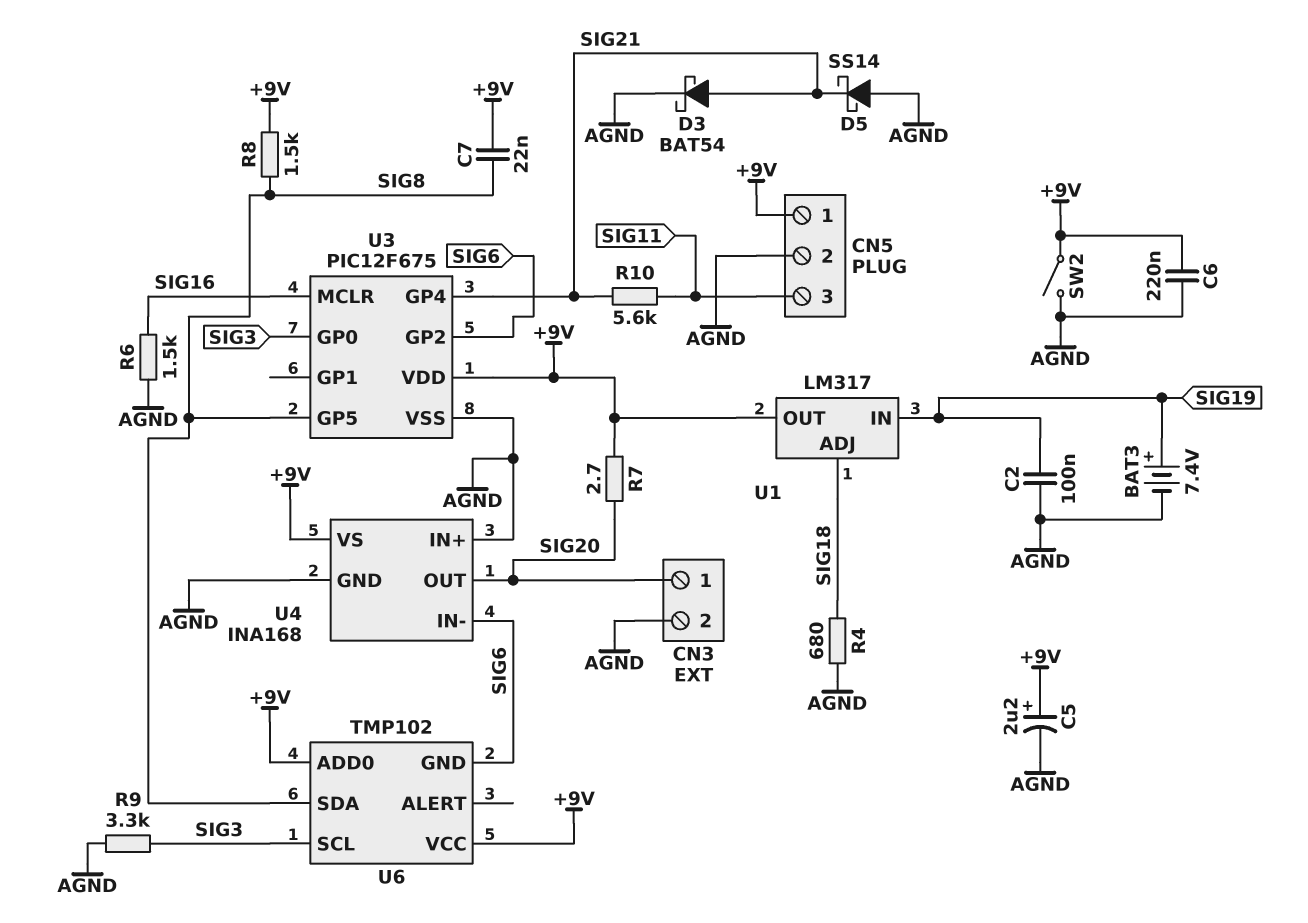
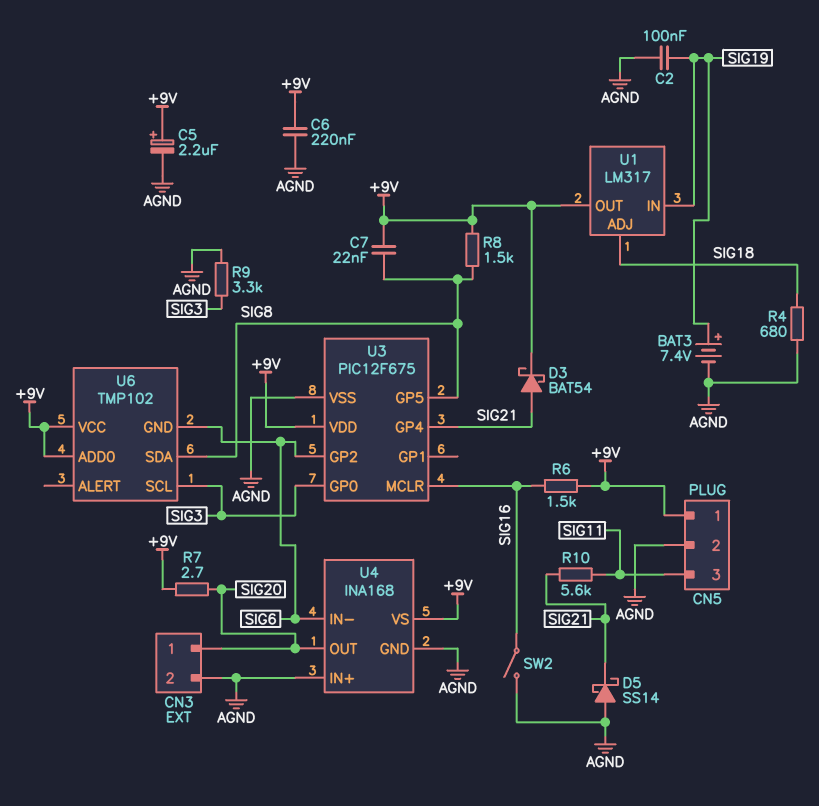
D3: schottky BAT54 (A SIG21, K AGND) -> schottky BAT54 (A SIG21, K +9V)
R6: 1.5k (AGND, SIG16) -> 1.5k (+9V, SIG16)
SW2: switch (+9V, AGND) -> switch (AGND, SIG16)

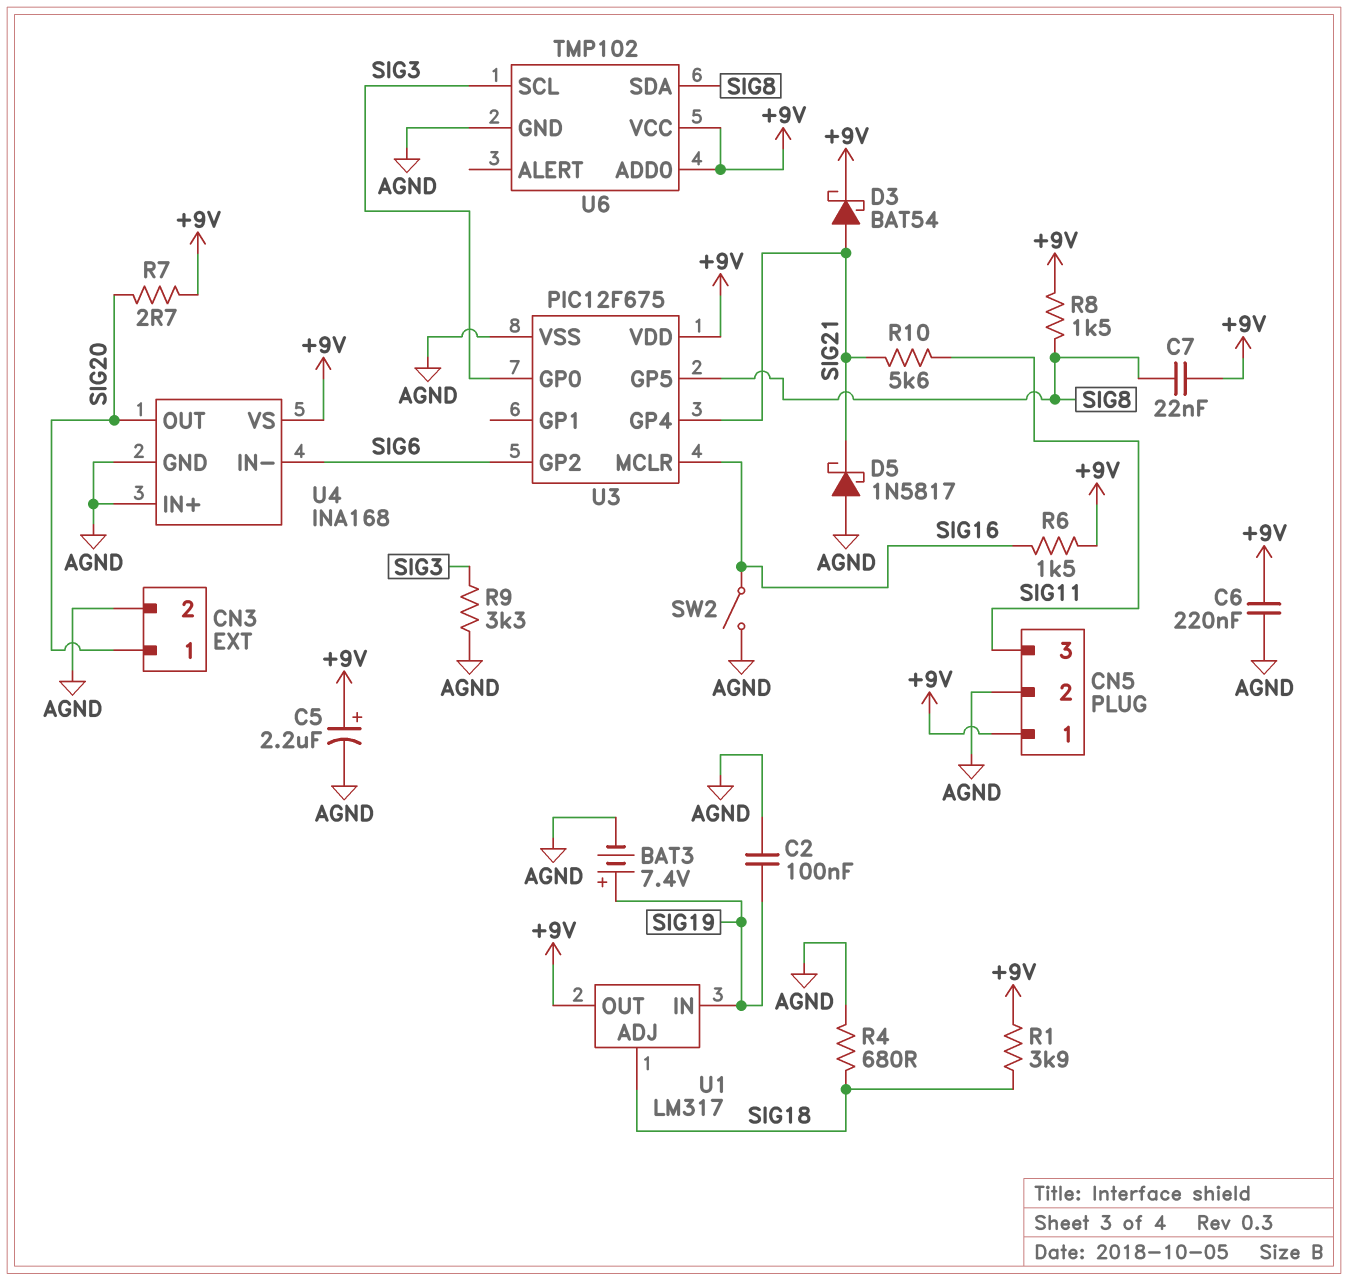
D5: schottky SS14 (A AGND, K SIG21) -> schottky 1N5817 (A AGND, K SIG21)
R1: none -> 3.9k (+9V, SIG18)
U6 pin GND: SIG6 -> AGND

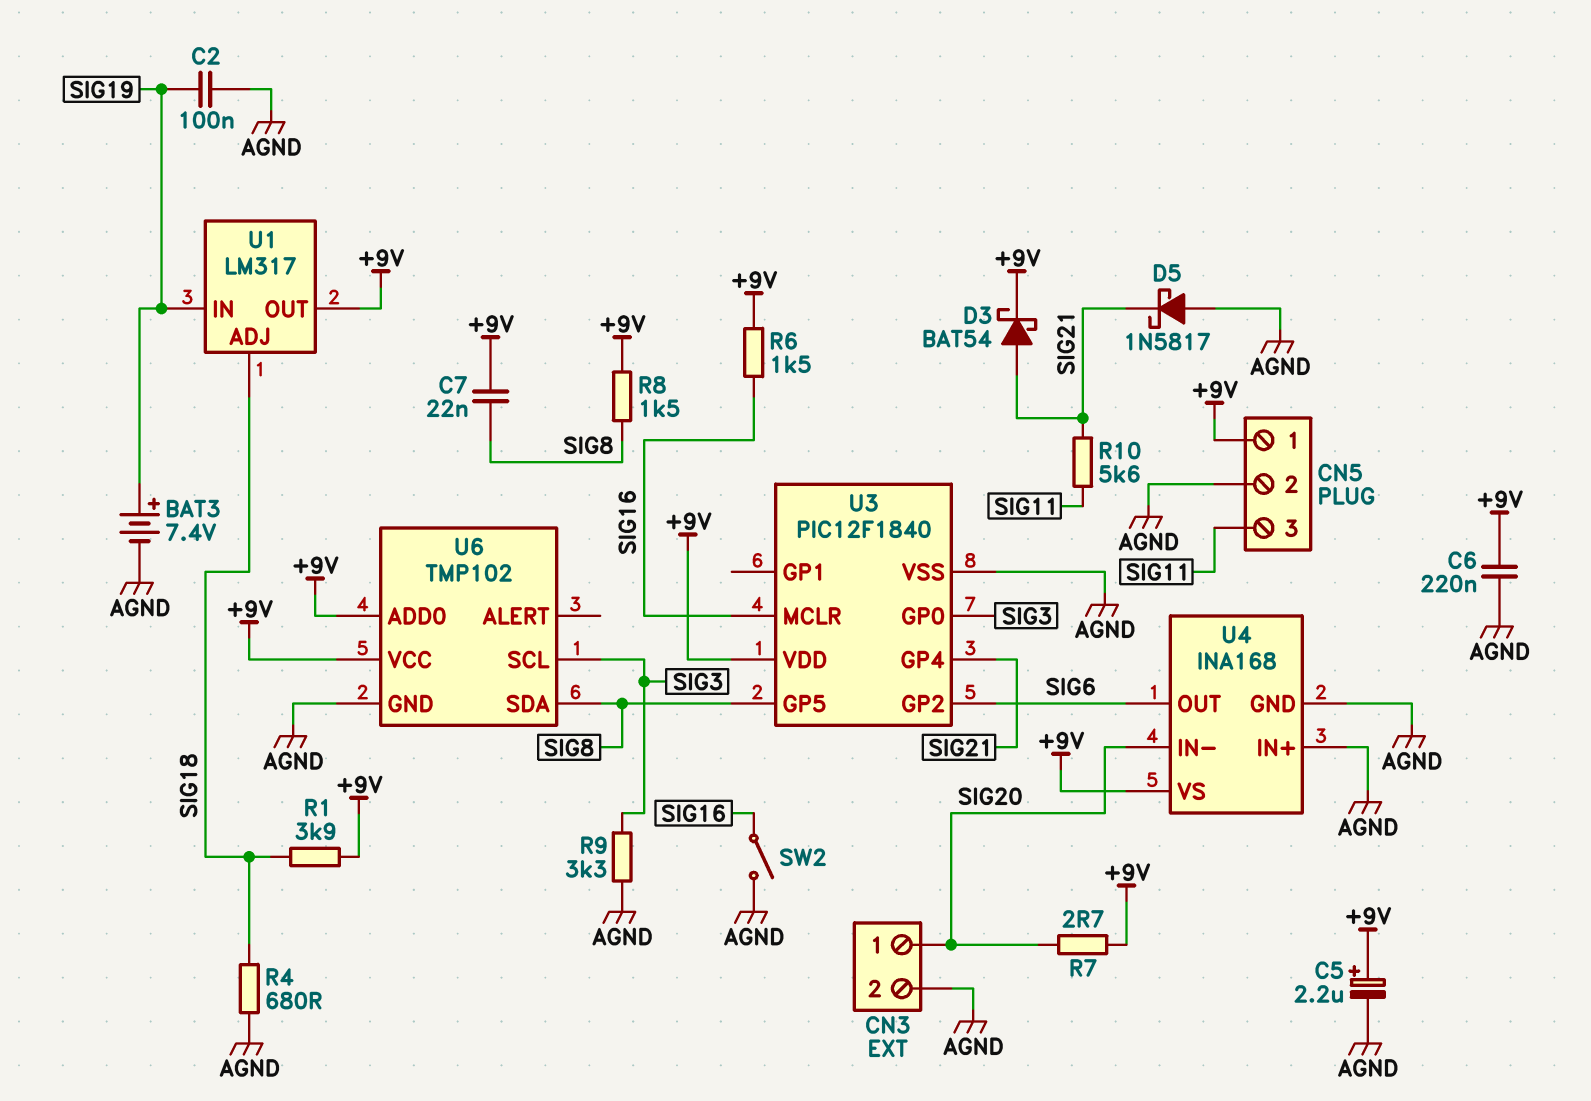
U3: PIC12F675 -> PIC12F1840
U4 pin IN-: SIG6 -> SIG20
U4 pin OUT: SIG20 -> SIG6

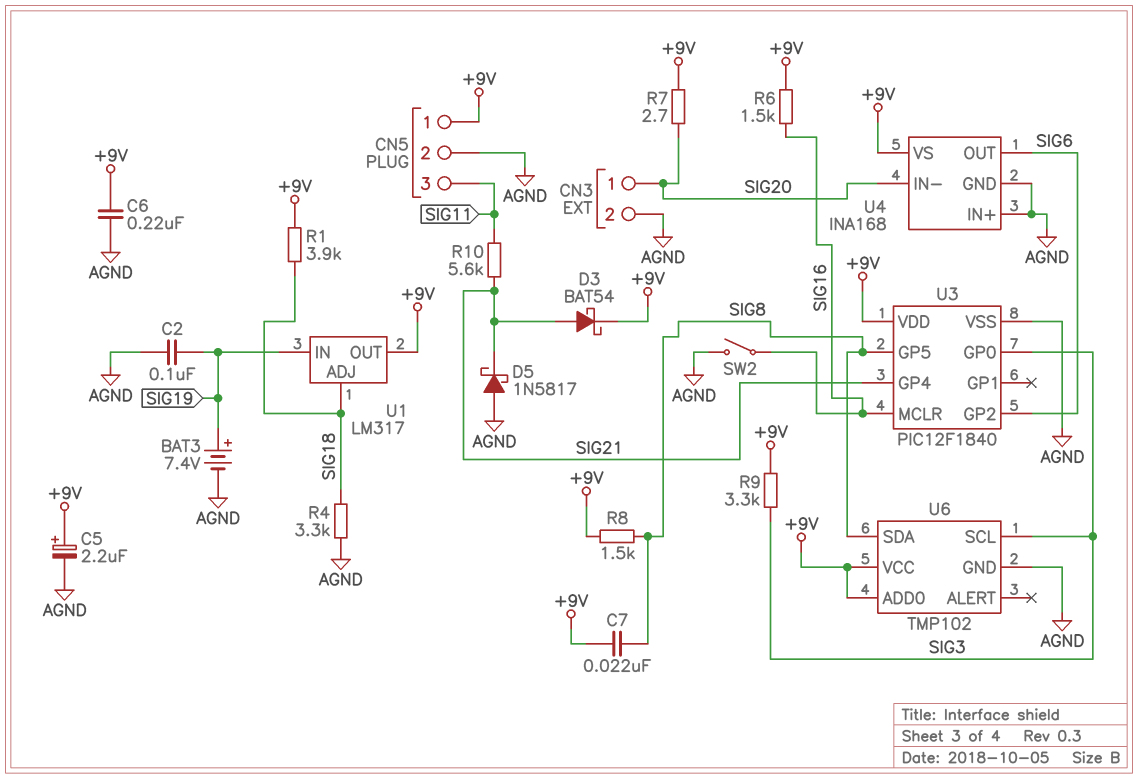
R4: 680 (AGND, SIG18) -> 3.3k (AGND, SIG18)
R9: 3.3k (AGND, SIG3) -> 3.3k (+9V, SIG3)

